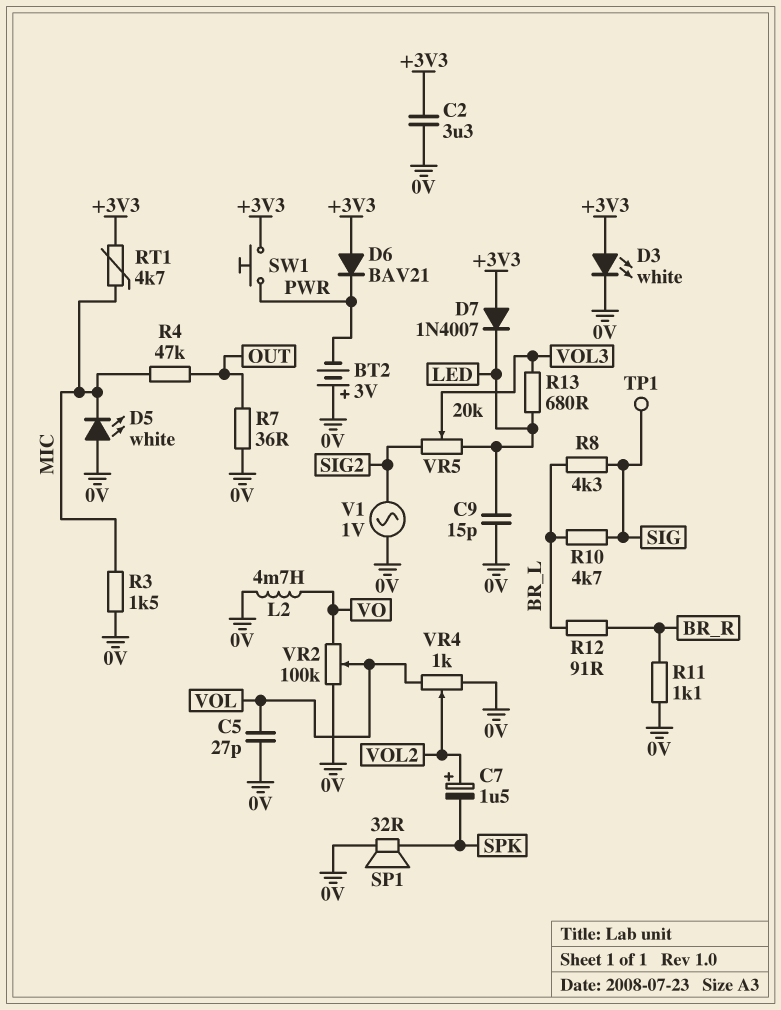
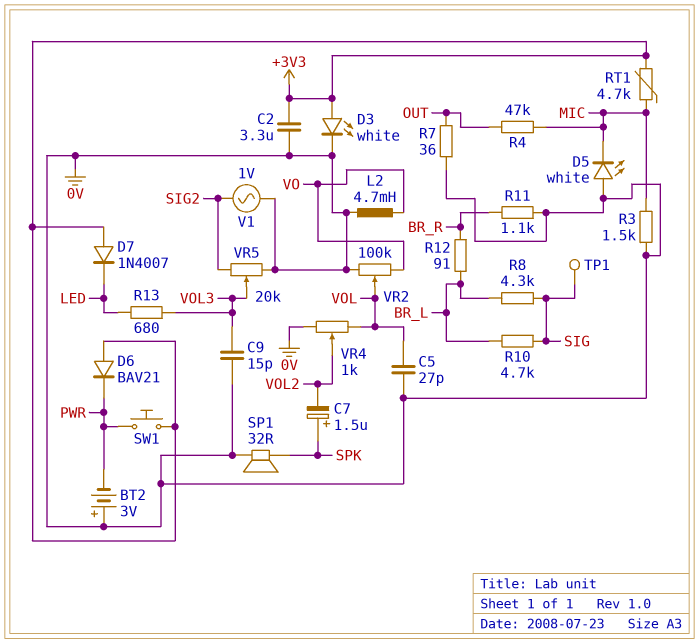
C7: 1.5uF (plus VOL2, minus SPK) -> 1.5uF (plus SPK, minus VOL2)
C9: 15pF (0V, LED) -> 15pF (0V, VOL3)
VR5: 20k (LED, SIG2, wiper VOL3) -> 20k (0V, SIG2, wiper VOL3)

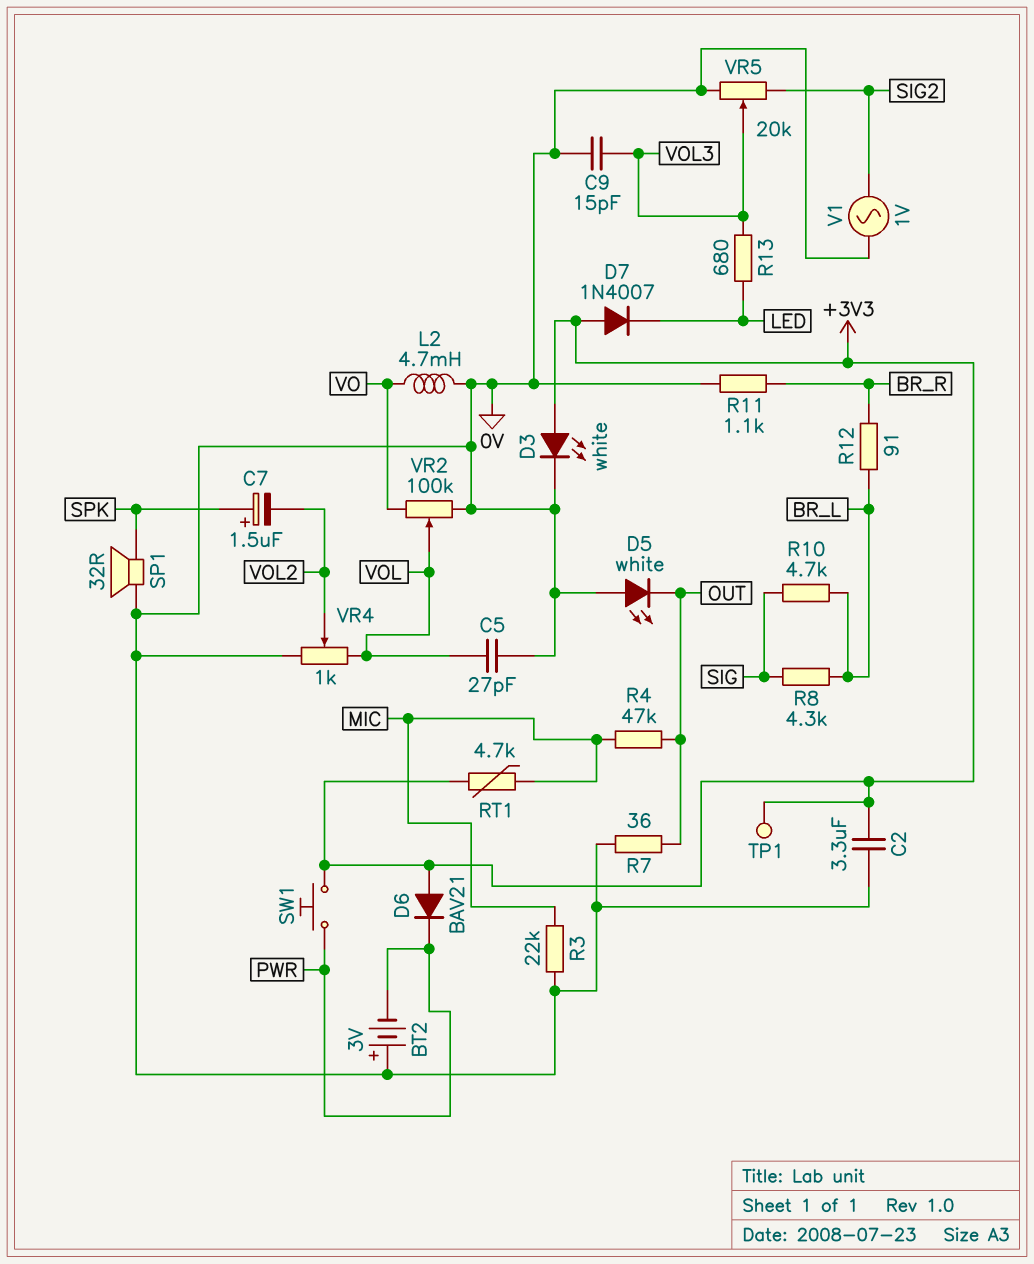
D5: LED white (A 0V, K MIC) -> LED white (A 0V, K OUT)
R3: 1.5k (0V, MIC) -> 22k (0V, MIC)
TP1: test point (SIG) -> test point (+3V3)

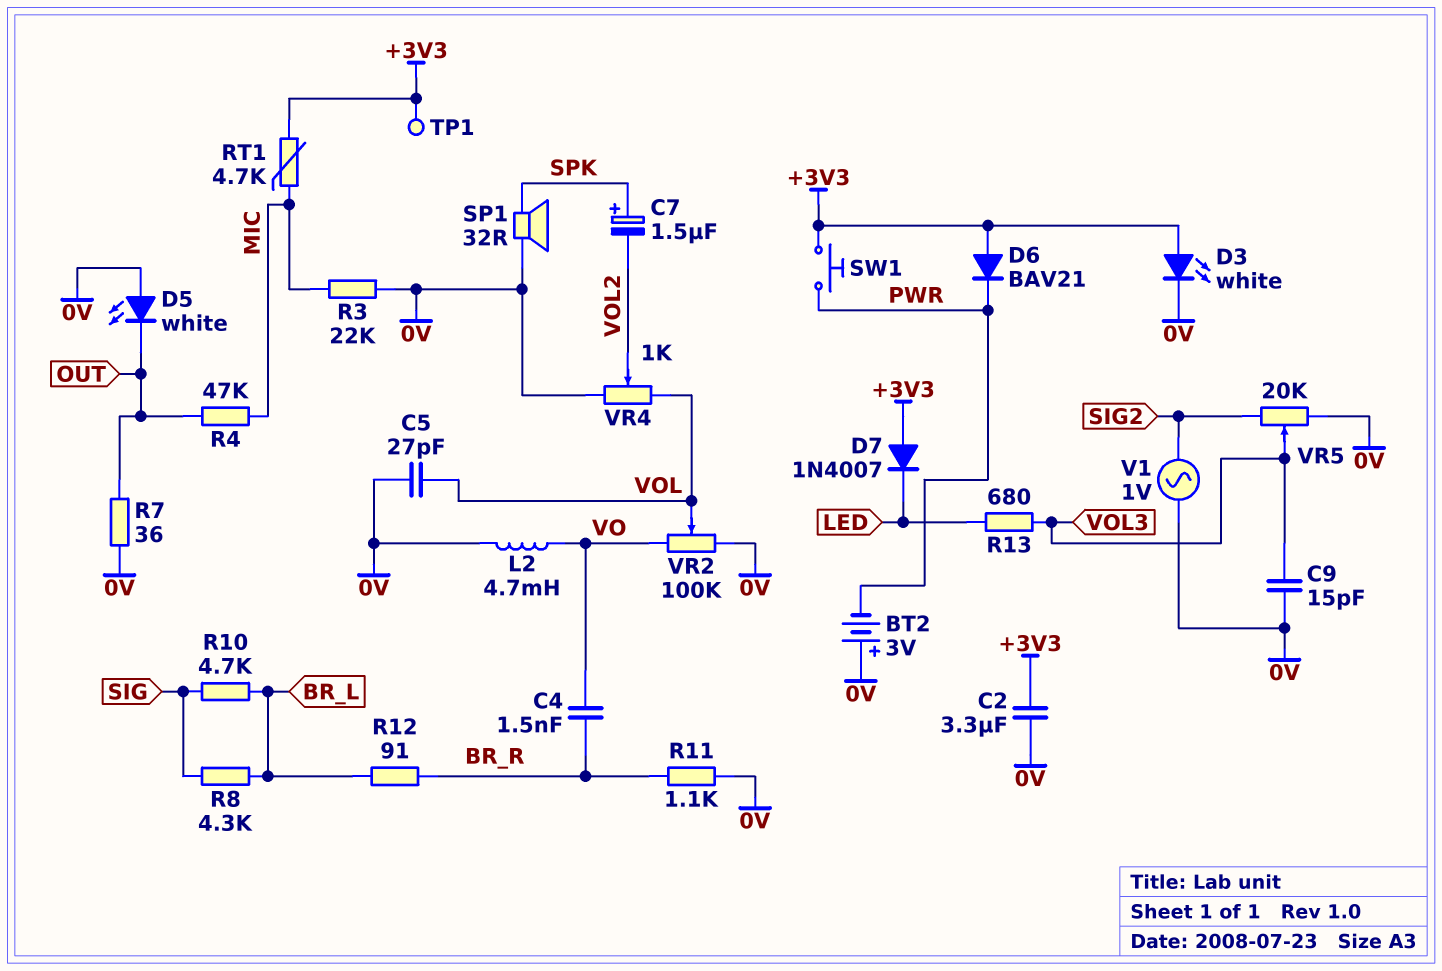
C4: none -> 1.5nF (BR_R, VO)

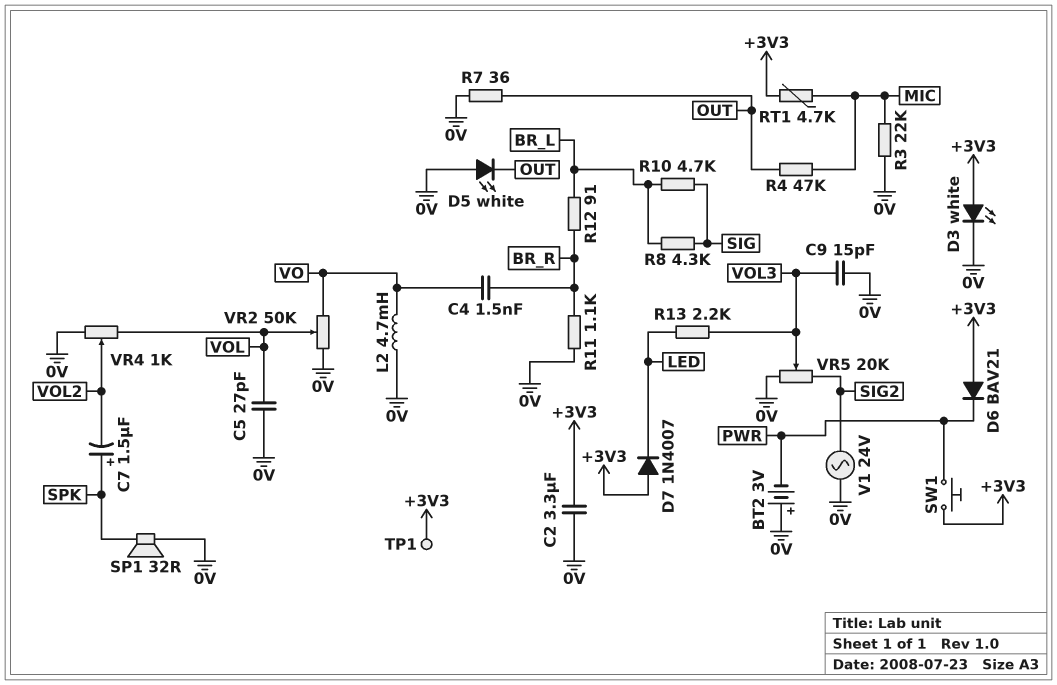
R13: 680 (LED, VOL3) -> 2.2k (LED, VOL3)
V1: AC 1V (0V, SIG2) -> AC 24V (0V, SIG2)
VR2: 100k (0V, VO, wiper VOL) -> 50k (0V, VO, wiper VOL)

